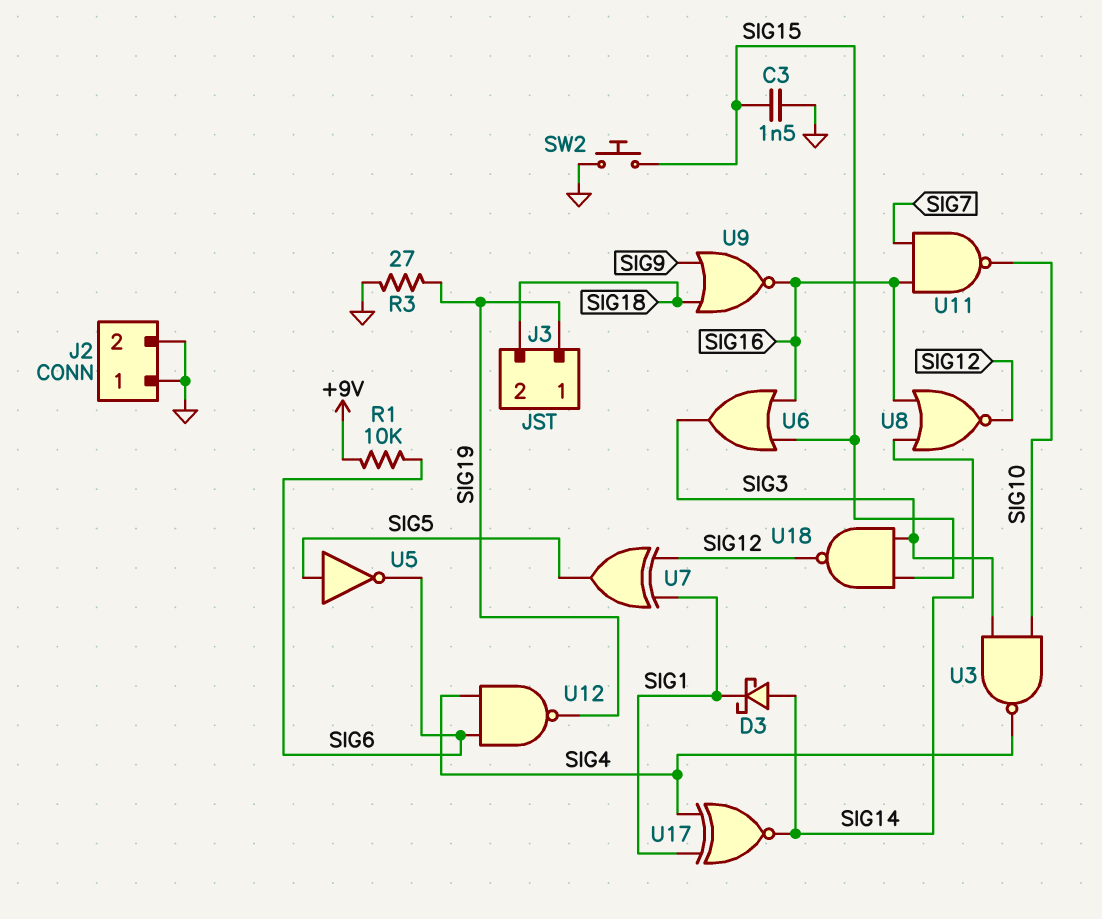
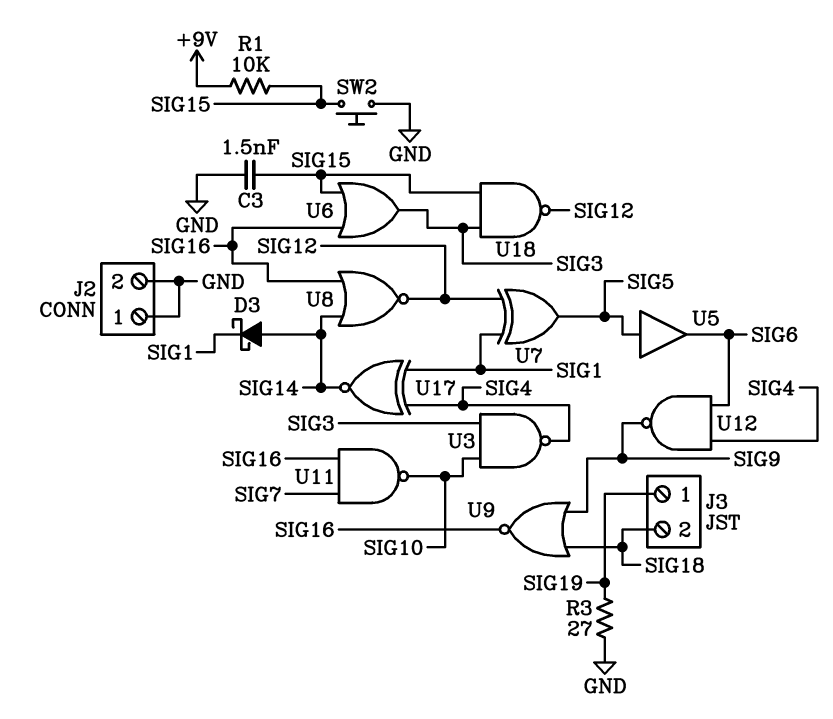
R1: 10k (+9V, SIG6) -> 10k (+9V, SIG15)
U5: NOT (in SIG5, out SIG6) -> buffer (in SIG5, out SIG6)
U12: NAND (in SIG4, in SIG6, out SIG19) -> NAND (in SIG4, in SIG6, out SIG9)

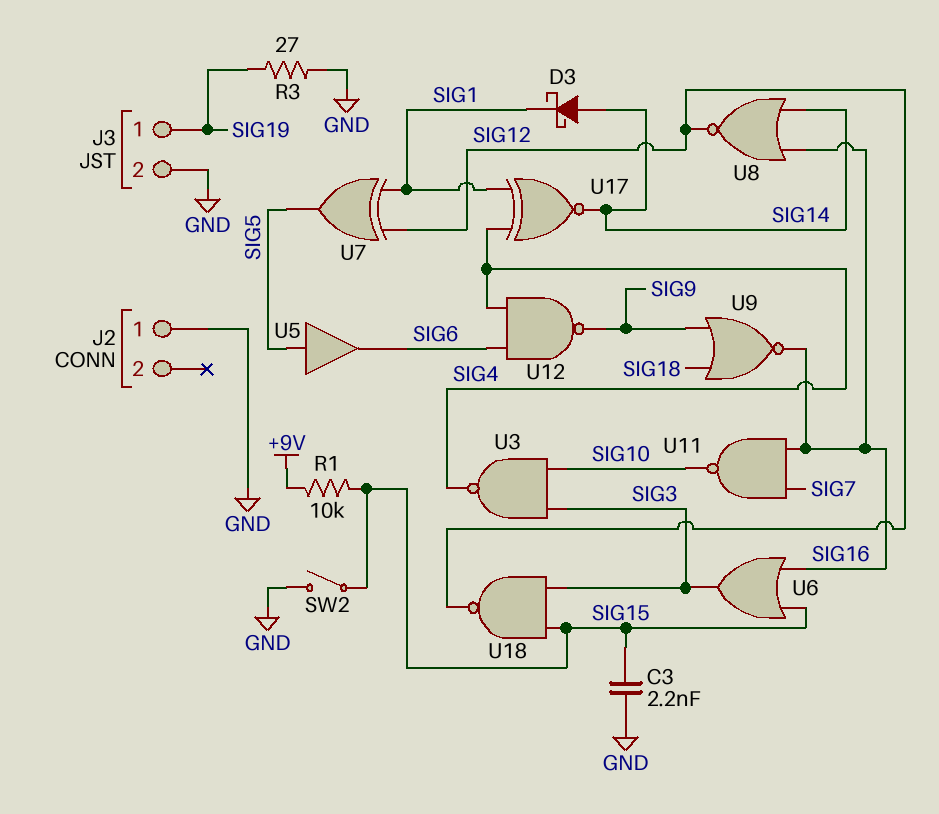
C3: 1.5nF (GND, SIG15) -> 2.2nF (GND, SIG15)
J2 pin 2: GND -> none
J3 pin 2: SIG18 -> GND
SW2: button (GND, SIG15) -> switch (GND, SIG15)

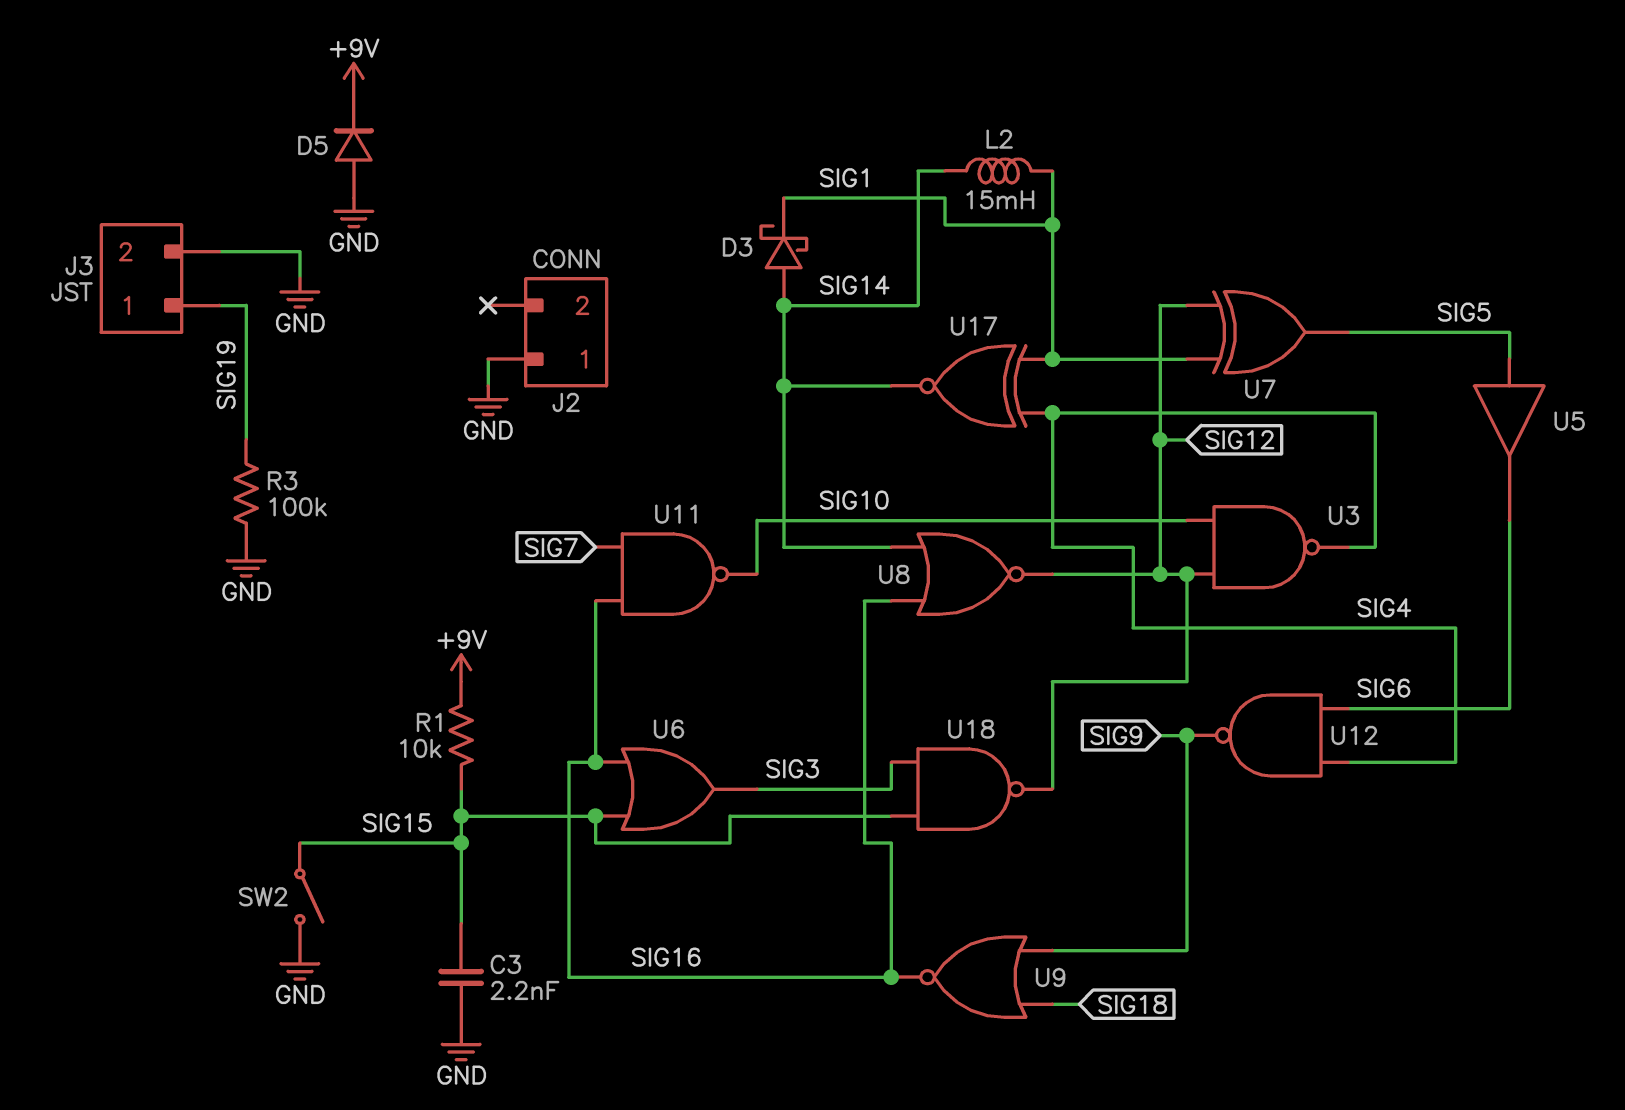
D5: none -> diode (A GND, K +9V)
L2: none -> 15mH (SIG1, SIG14)
R3: 27 (GND, SIG19) -> 100k (GND, SIG19)
U3: NAND (in SIG3, in SIG10, out SIG4) -> NAND (in SIG10, in SIG12, out SIG4)

